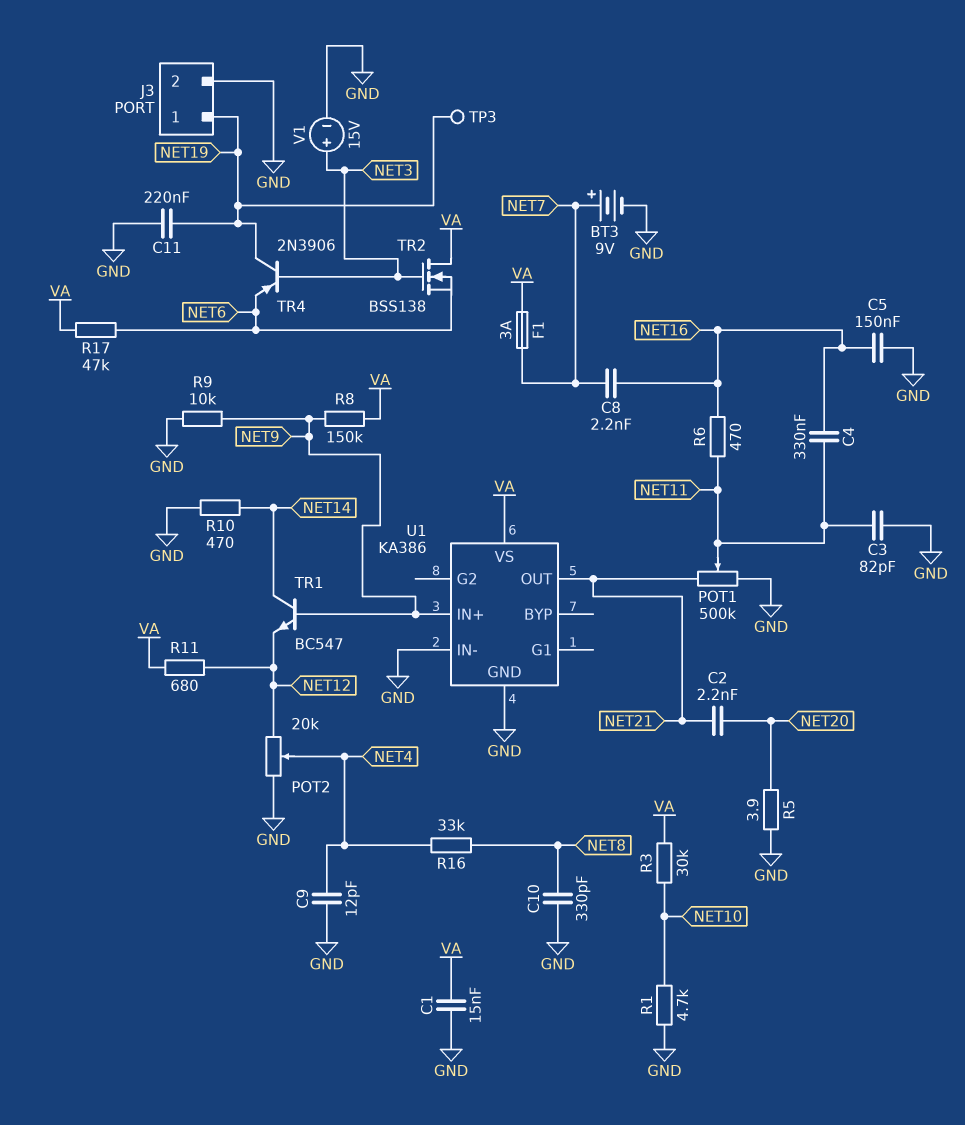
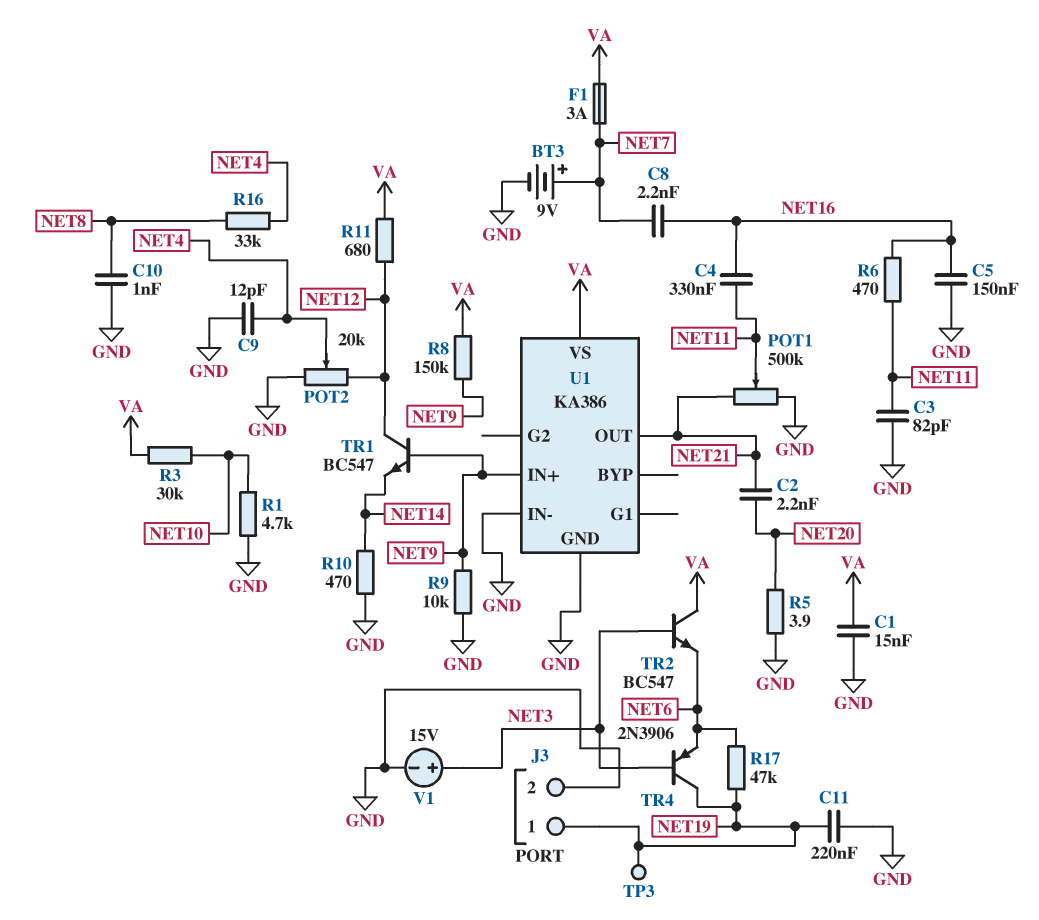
C10: 330pF (GND, NET8) -> 1nF (GND, NET8)
R17: 47k (NET6, VA) -> 47k (NET6, NET19)
TR1: NPN BC547 (B NET9, C NET14, E NET12) -> NPN BC547 (B NET9, C NET12, E NET14)
TR2: NMOS BSS138 (G NET3, D VA, S NET6) -> NPN BC547 (B NET3, C VA, E NET6)

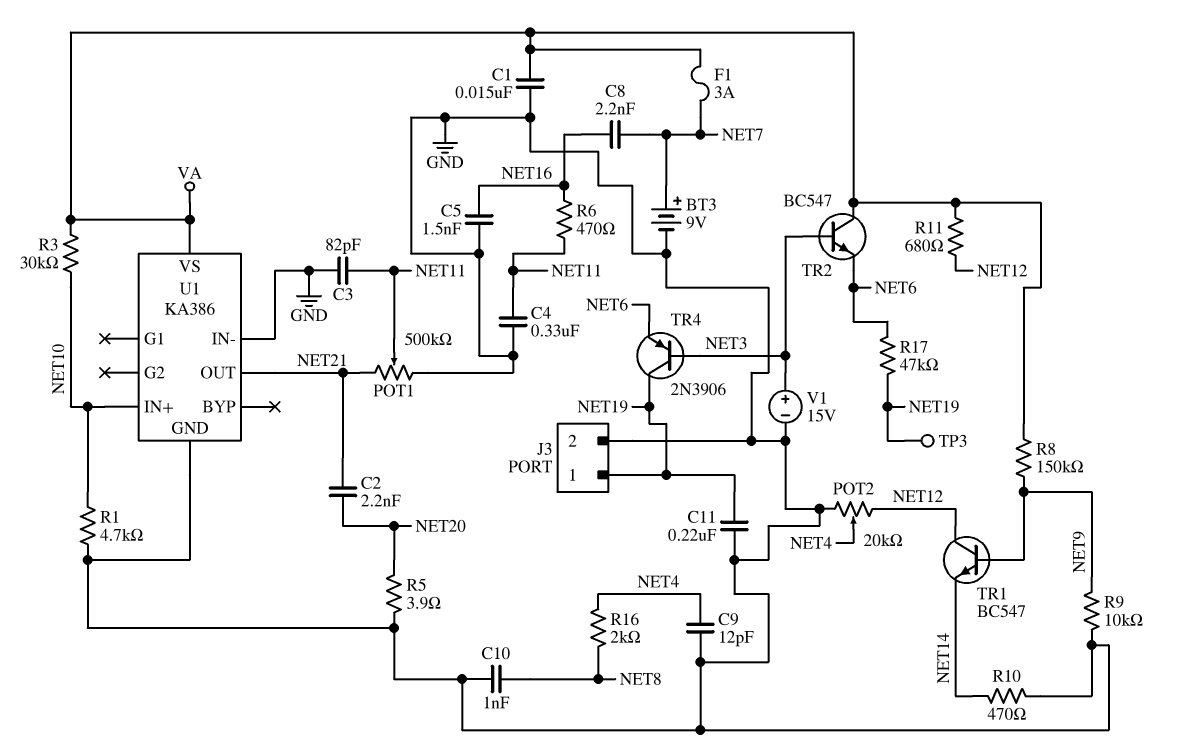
C4: 330nF (NET11, NET16) -> 330nF (GND, NET11)
C5: 150nF (GND, NET16) -> 1.5nF (GND, NET16)
R16: 33k (NET4, NET8) -> 2k (NET4, NET8)
U1 pin IN+: NET9 -> NET10

